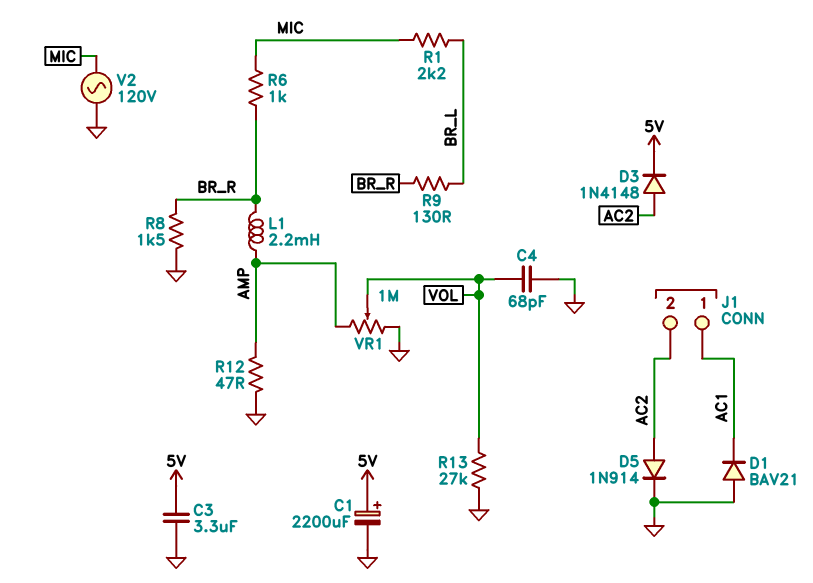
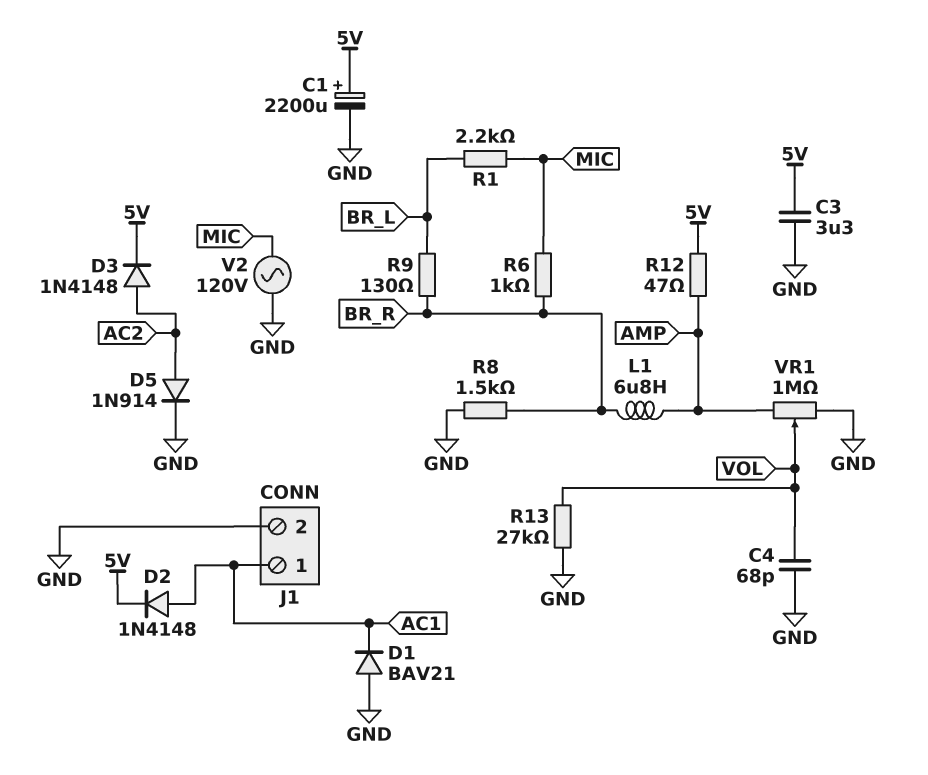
D2: none -> diode 1N4148 (A AC1, K 5V)
J1 pin 2: AC2 -> GND
L1: 2.2mH (AMP, BR_R) -> 6.8uH (AMP, BR_R)
R12: 47 (AMP, GND) -> 47 (5V, AMP)

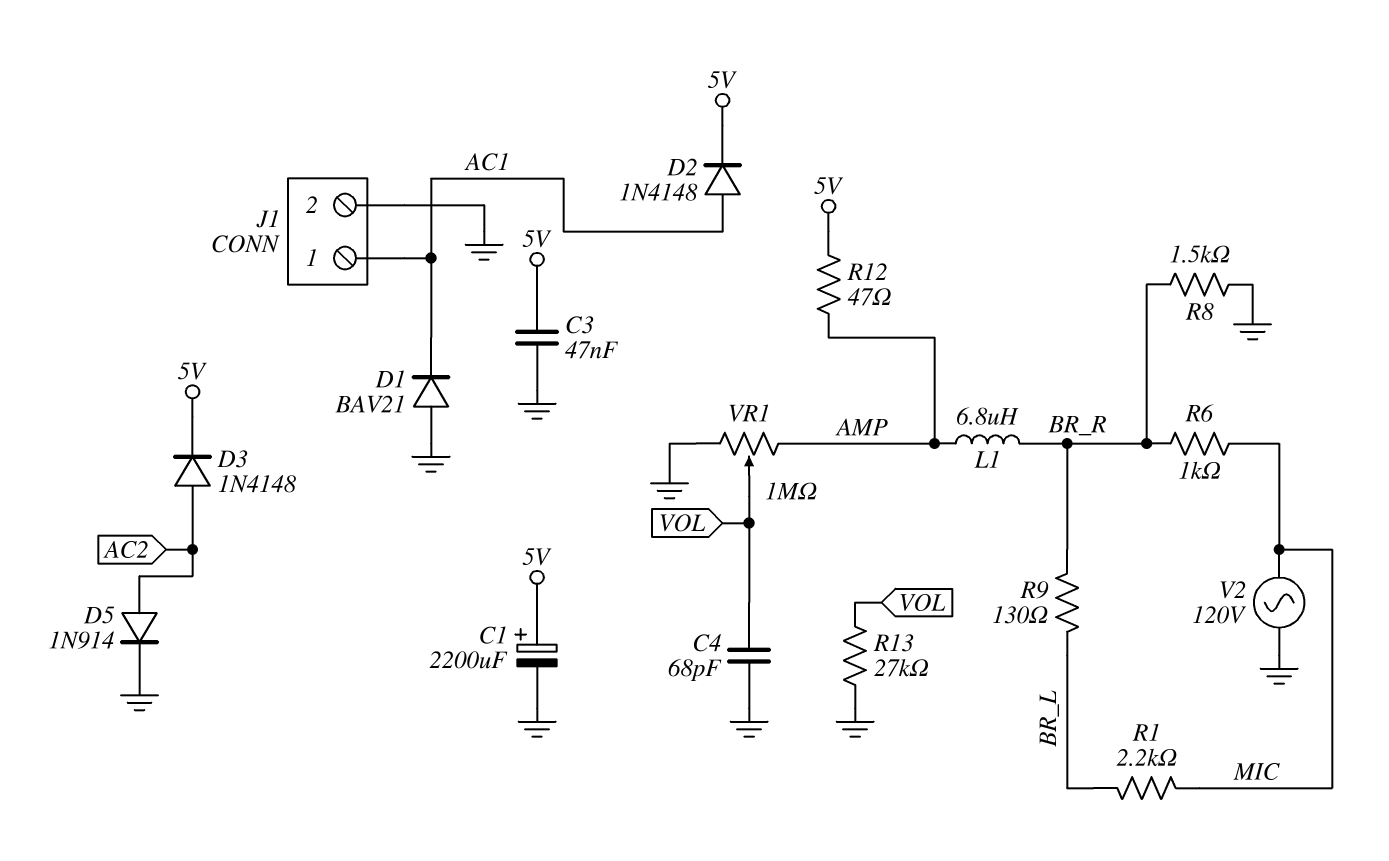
C3: 3.3uF (5V, GND) -> 47nF (5V, GND)

